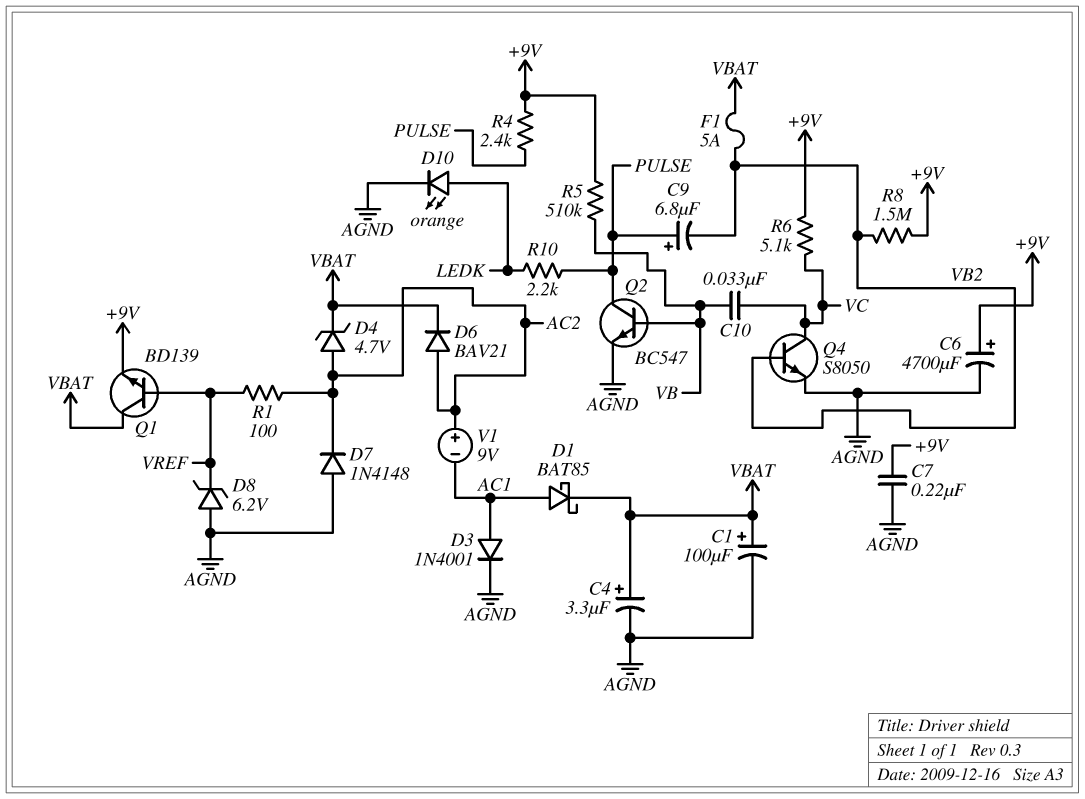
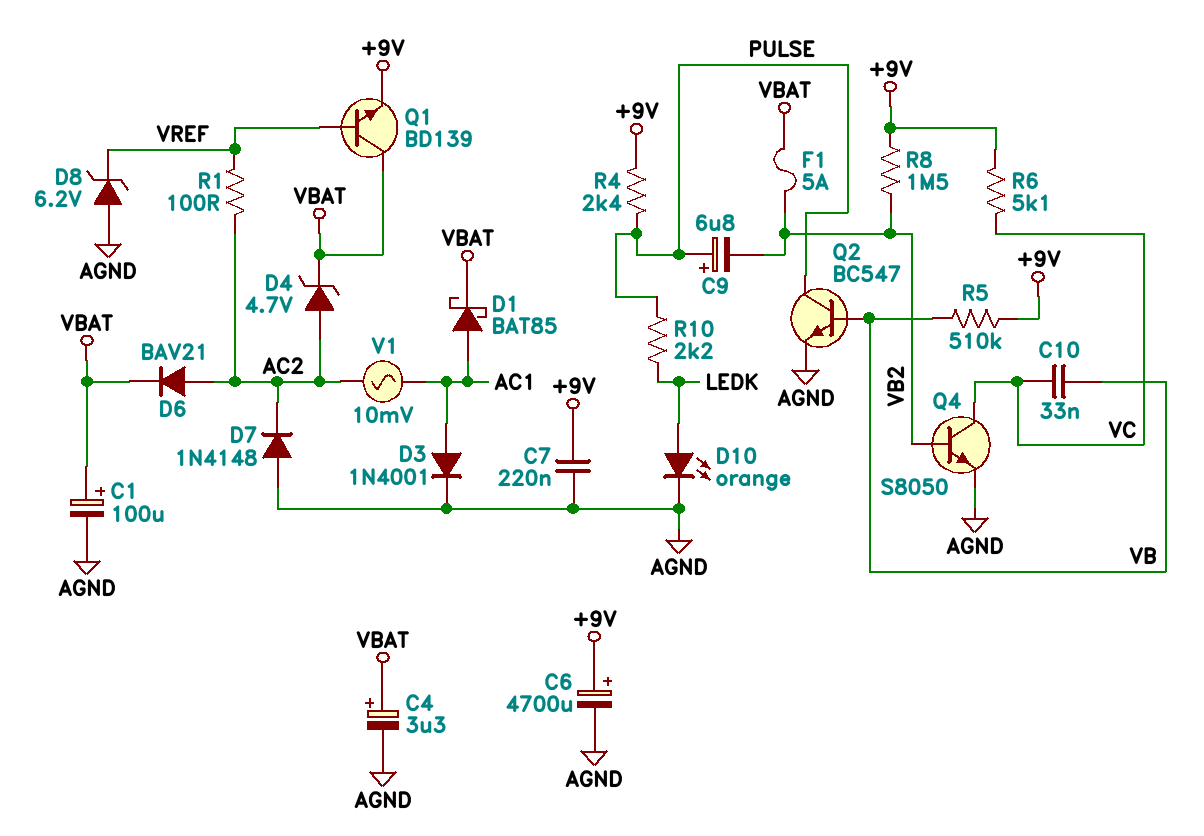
V1: 9V (plus AC2, minus AC1) -> AC 10mV (AC1, AC2)

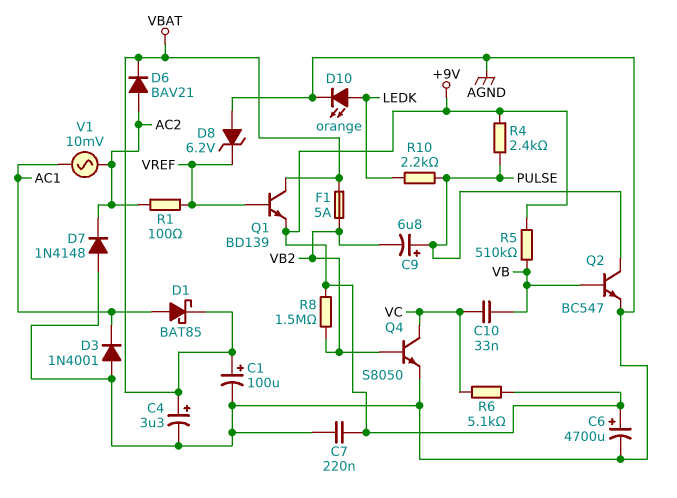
D3: diode 1N4001 (A AC1, K AGND) -> diode 1N4001 (A AGND, K AC1)
D4: zener 4.7V (A AC2, K VBAT) -> none

